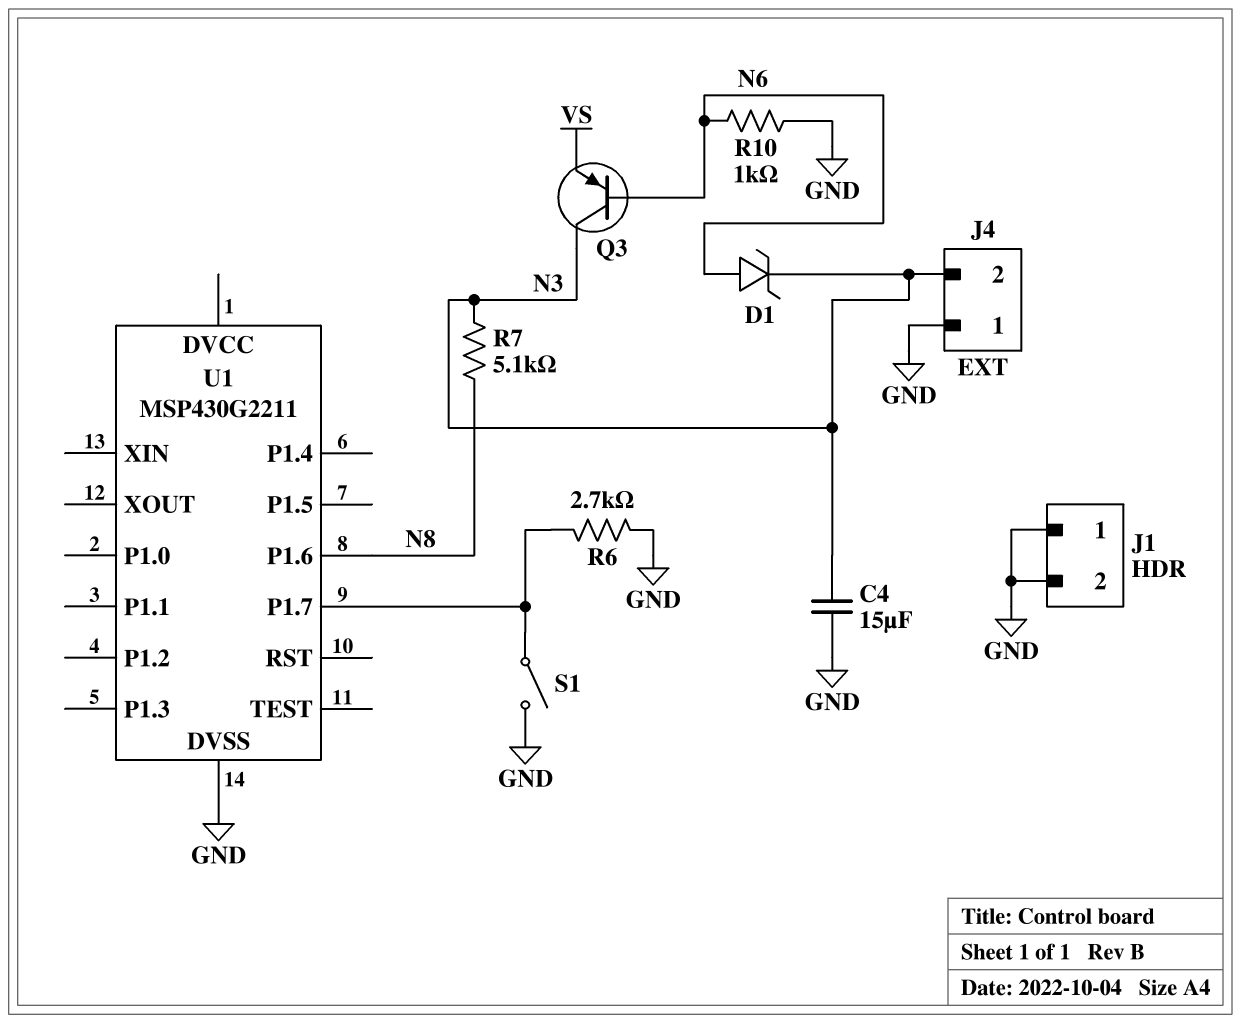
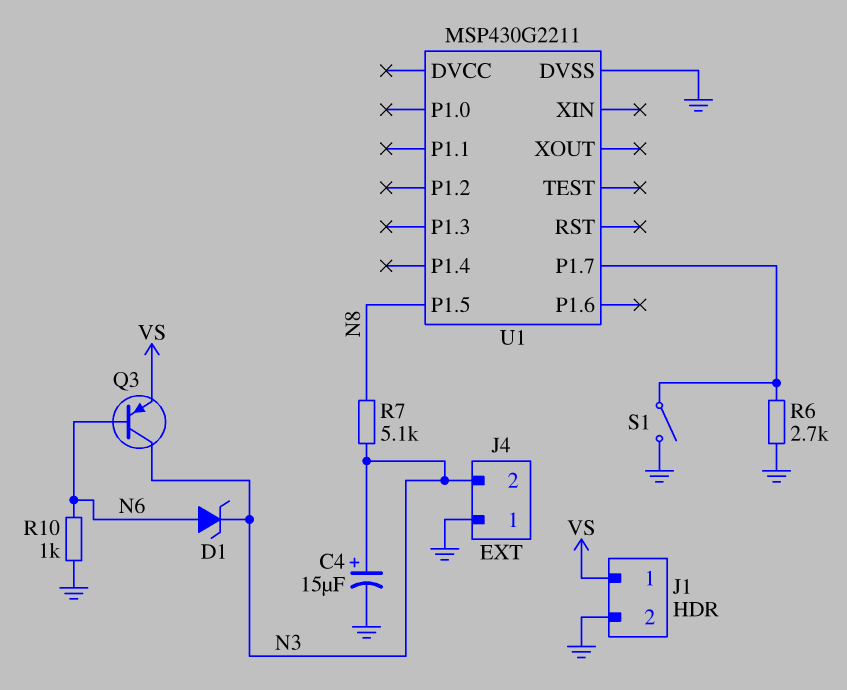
C4: 15uF (GND, N3) -> 15uF (plus N3, minus GND)
J1 pin 1: GND -> VS
U1 pin P1.5: none -> N8
U1 pin P1.6: N8 -> none

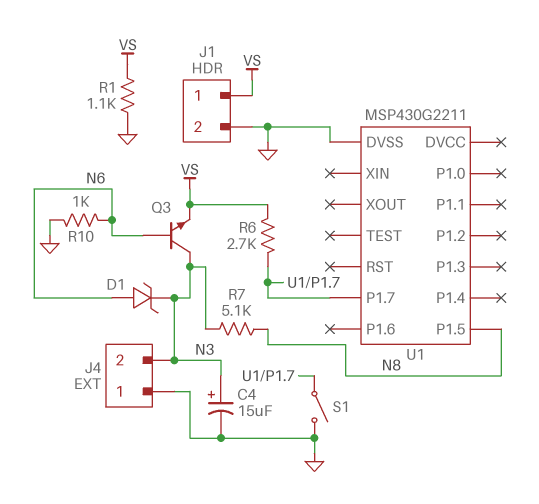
Q3: PNP (B N6, C N3, E VS) -> NPN (B N6, C N3, E VS)
R1: none -> 1.1k (GND, VS)
R6: 2.7k (GND, U1/P1.7) -> 2.7k (U1/P1.7, VS)

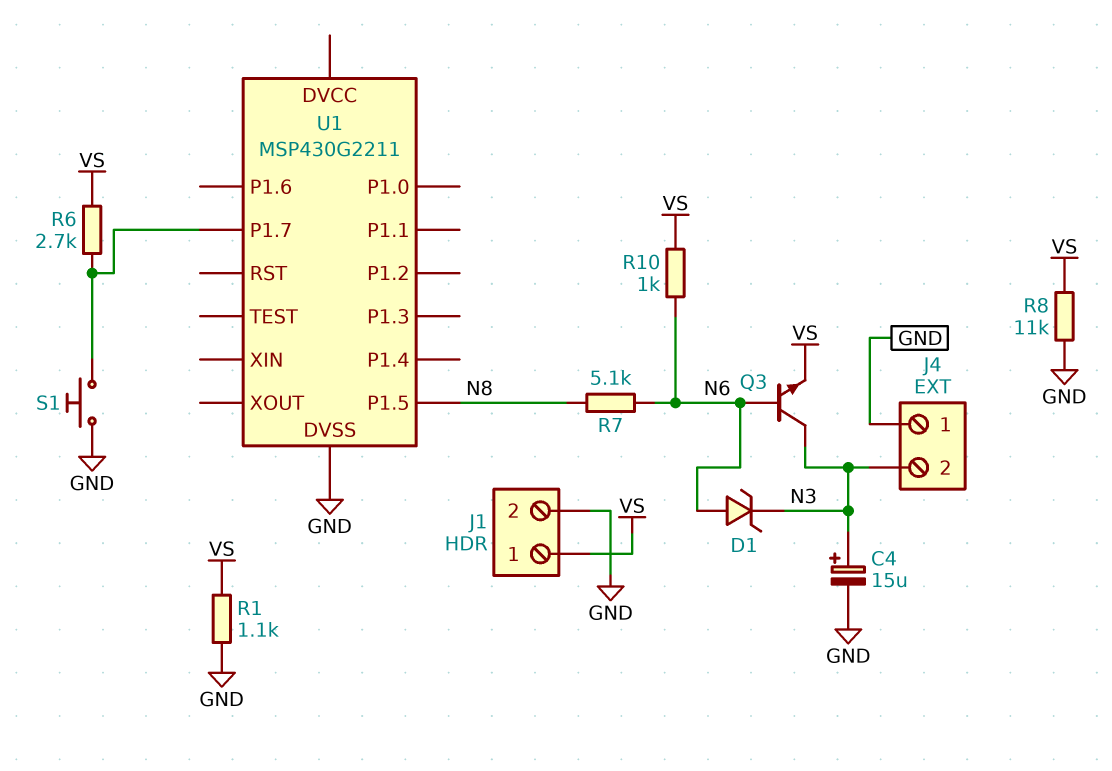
R7: 5.1k (N3, N8) -> 5.1k (N6, N8)
R8: none -> 11k (GND, VS)
R10: 1k (GND, N6) -> 1k (N6, VS)
S1: switch (GND, U1/P1.7) -> button (GND, U1/P1.7)

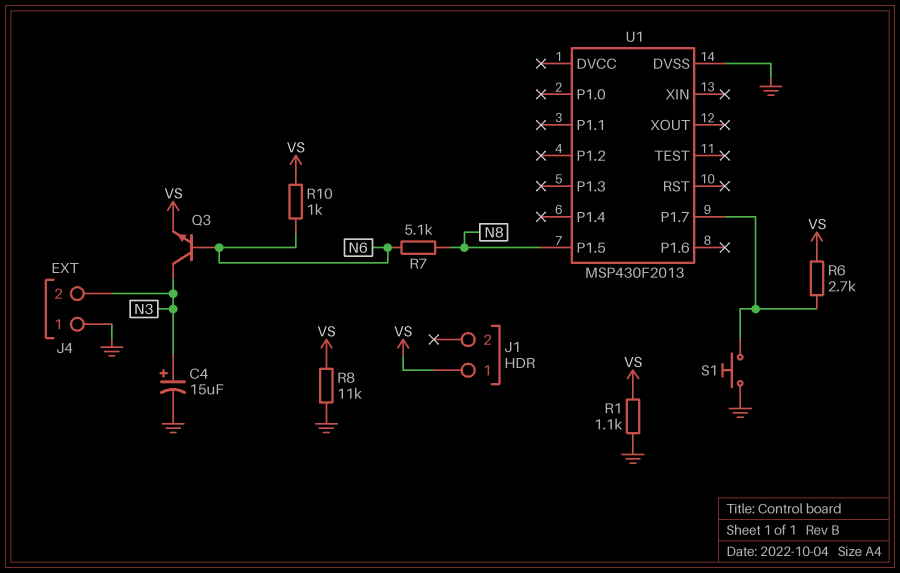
D1: zener (A N6, K N3) -> none
J1 pin 2: GND -> none
U1: MSP430G2211 -> MSP430F2013

